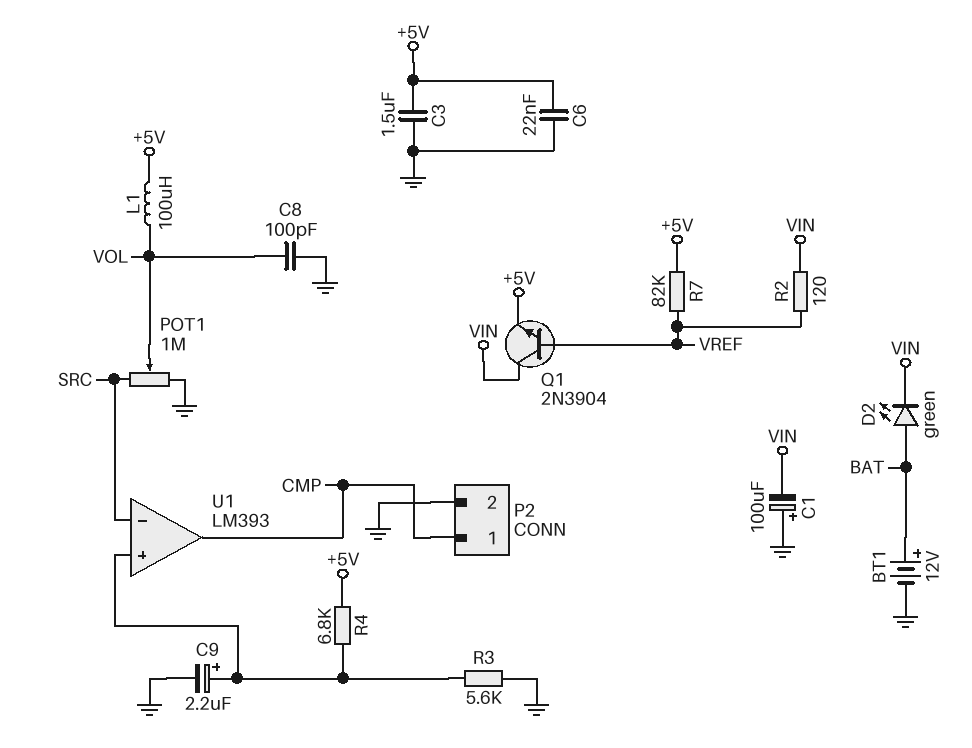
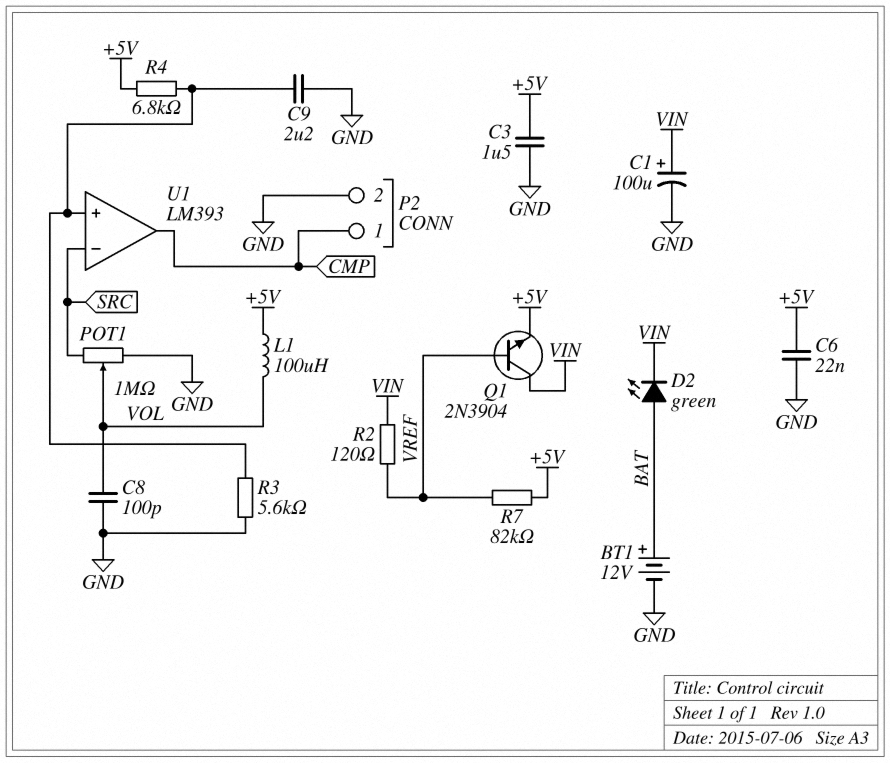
C1: 100uF (plus GND, minus VIN) -> 100uF (plus VIN, minus GND)
C9: 2.2uF (plus U1/in+, minus GND) -> 2.2uF (GND, U1/in+)

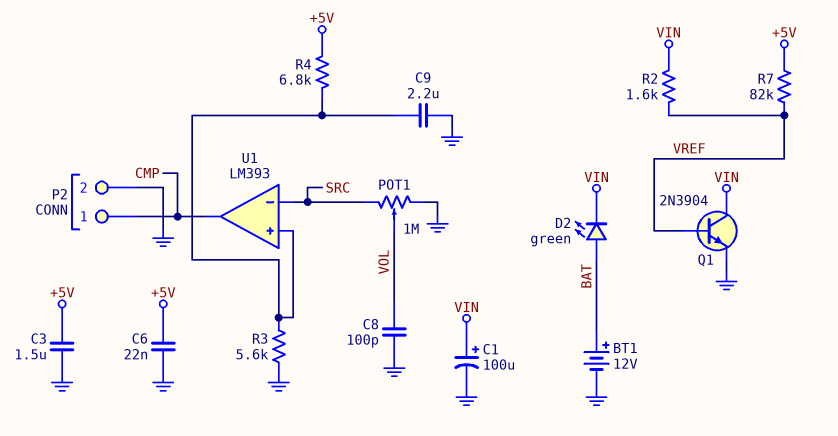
L1: 100uH (+5V, VOL) -> none
Q1: NPN 2N3904 (B VREF, C VIN, E +5V) -> NPN 2N3904 (B VREF, C VIN, E GND)
R2: 120 (VIN, VREF) -> 1.6k (VIN, VREF)

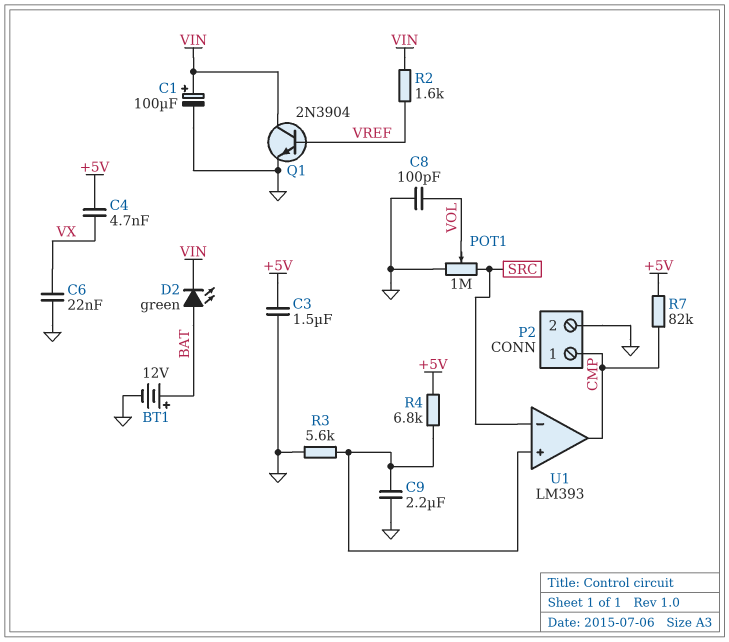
C4: none -> 4.7nF (+5V, VX)
C6: 22nF (+5V, GND) -> 22nF (GND, VX)
R7: 82k (+5V, VREF) -> 82k (+5V, CMP)

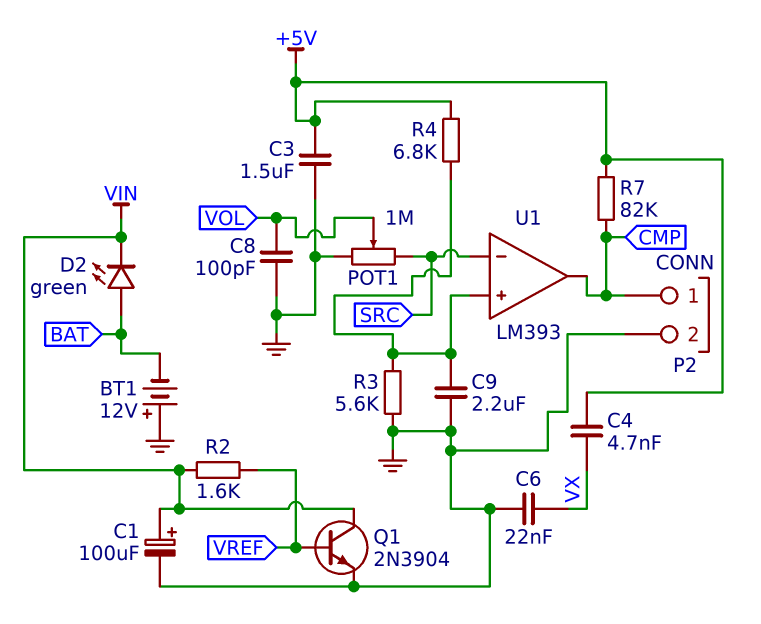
BT1: 12V (plus BAT, minus GND) -> 12V (plus GND, minus BAT)

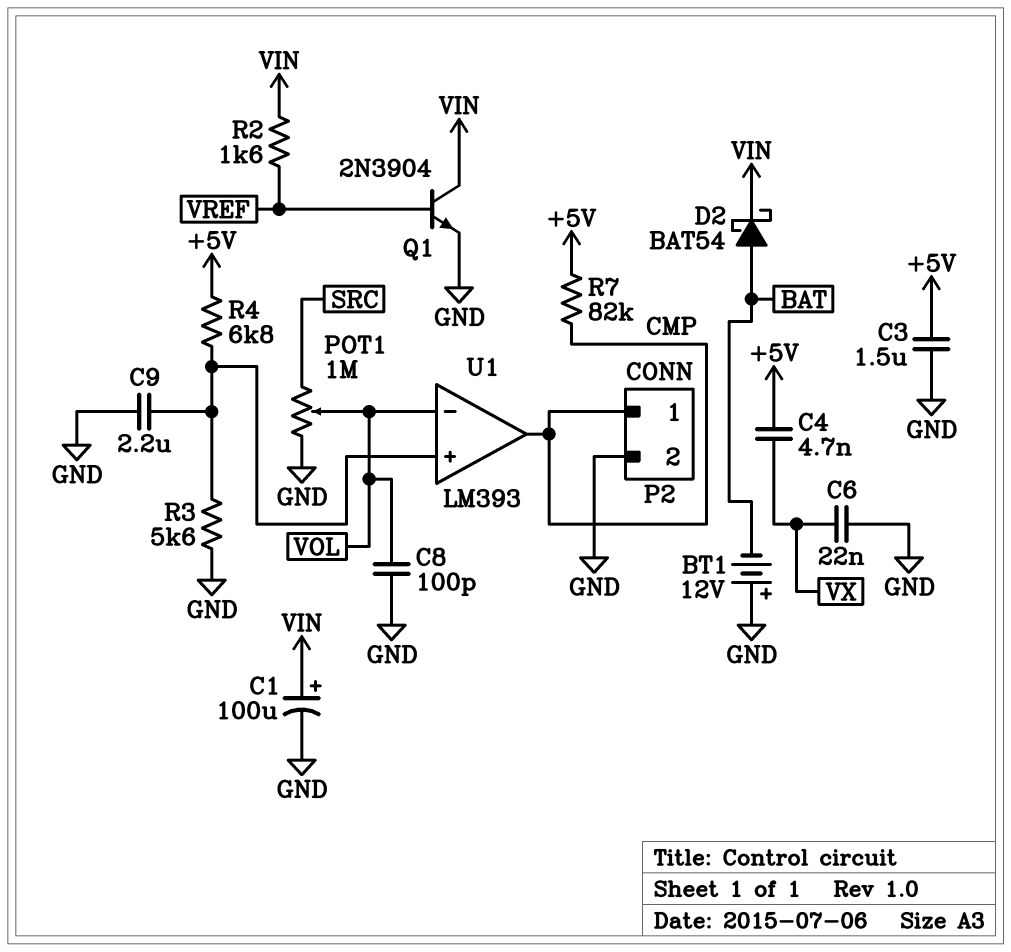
D2: LED green (A BAT, K VIN) -> schottky BAT54 (A BAT, K VIN)
U1 pin in-: SRC -> VOL

